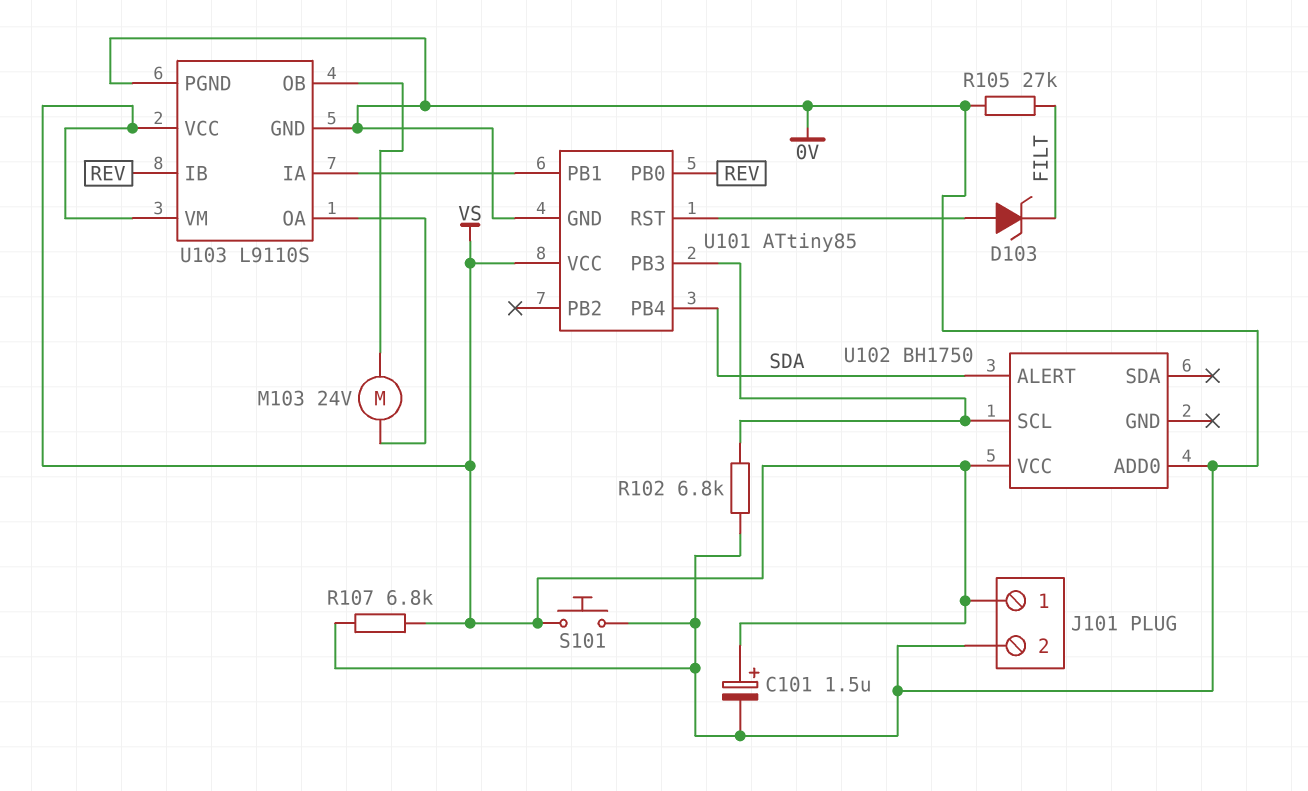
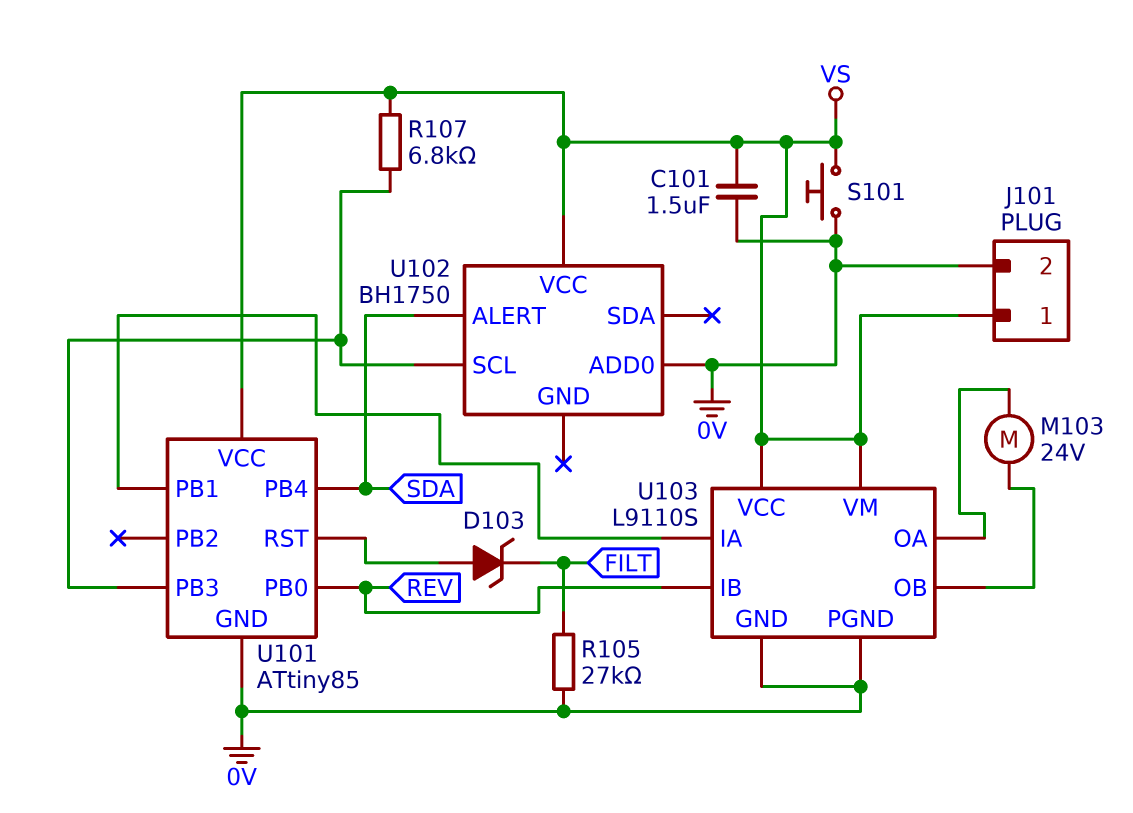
C101: 1.5uF (plus VS, minus 0V) -> 1.5uF (0V, VS)
R102: 6.8k (0V, U101/PB3) -> none
R107: 6.8k (0V, VS) -> 6.8k (U101/PB3, VS)

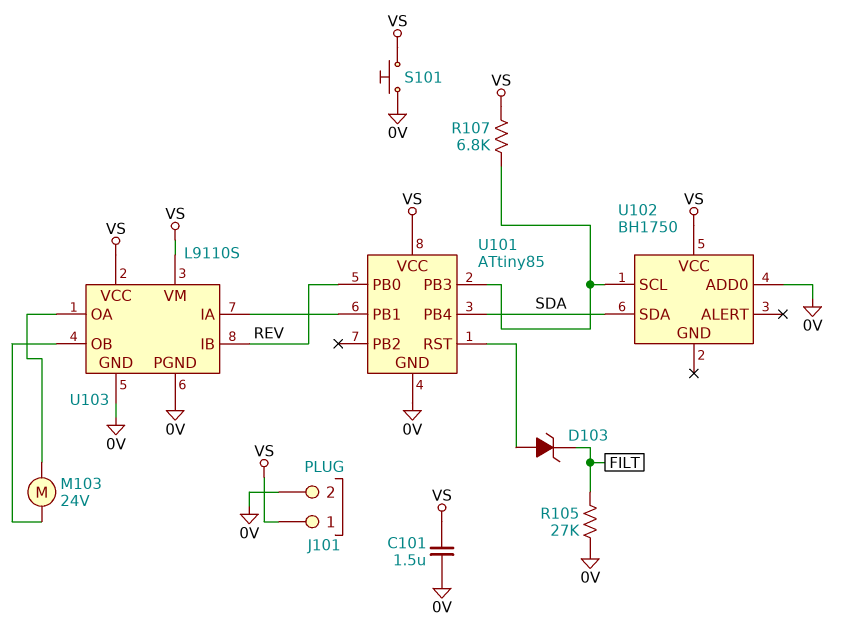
U102 pin ALERT: SDA -> none
U102 pin SDA: none -> SDA

